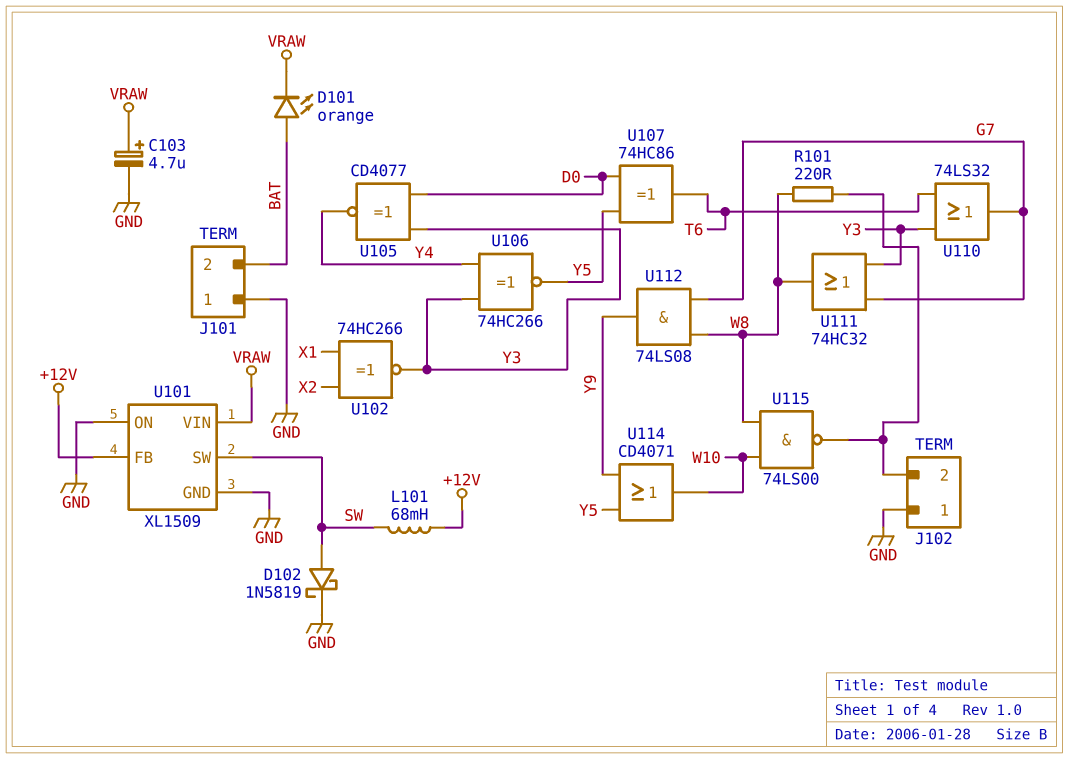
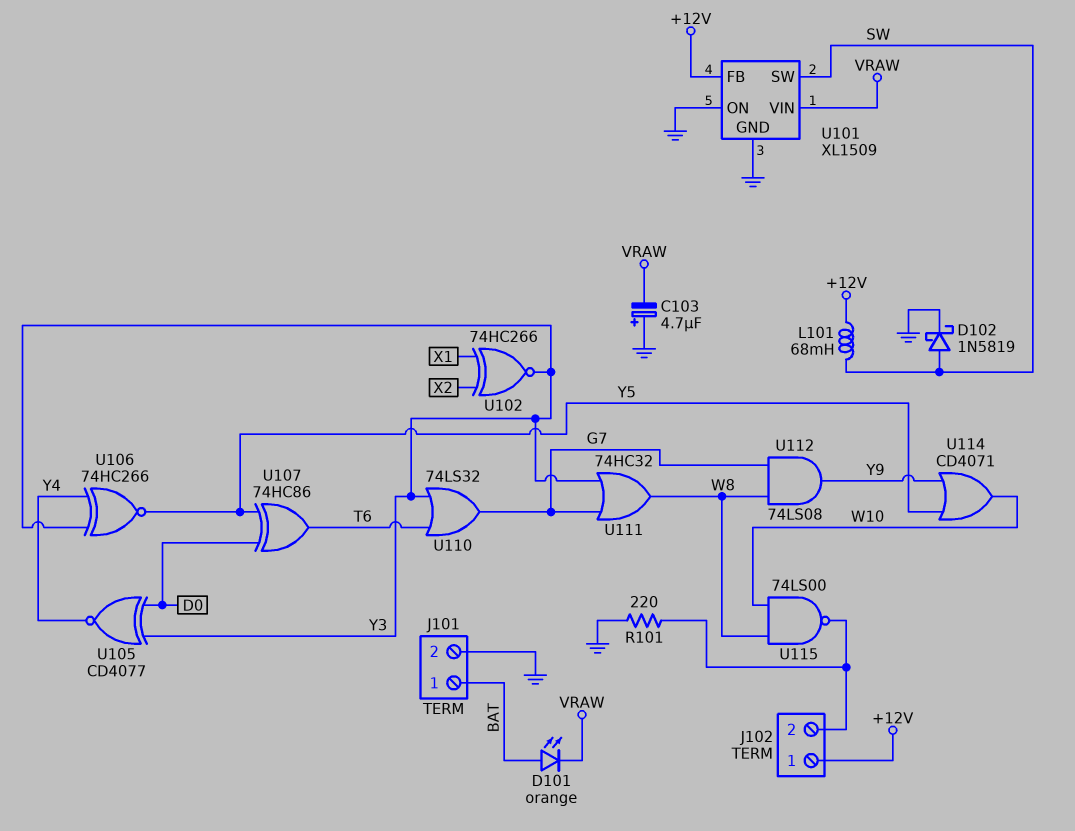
C103: 4.7uF (plus VRAW, minus GND) -> 4.7uF (plus GND, minus VRAW)
J101 pin 1: GND -> BAT
J101 pin 2: BAT -> GND
J102 pin 1: GND -> +12V
R101: 220 (J102/2, W8) -> 220 (GND, J102/2)

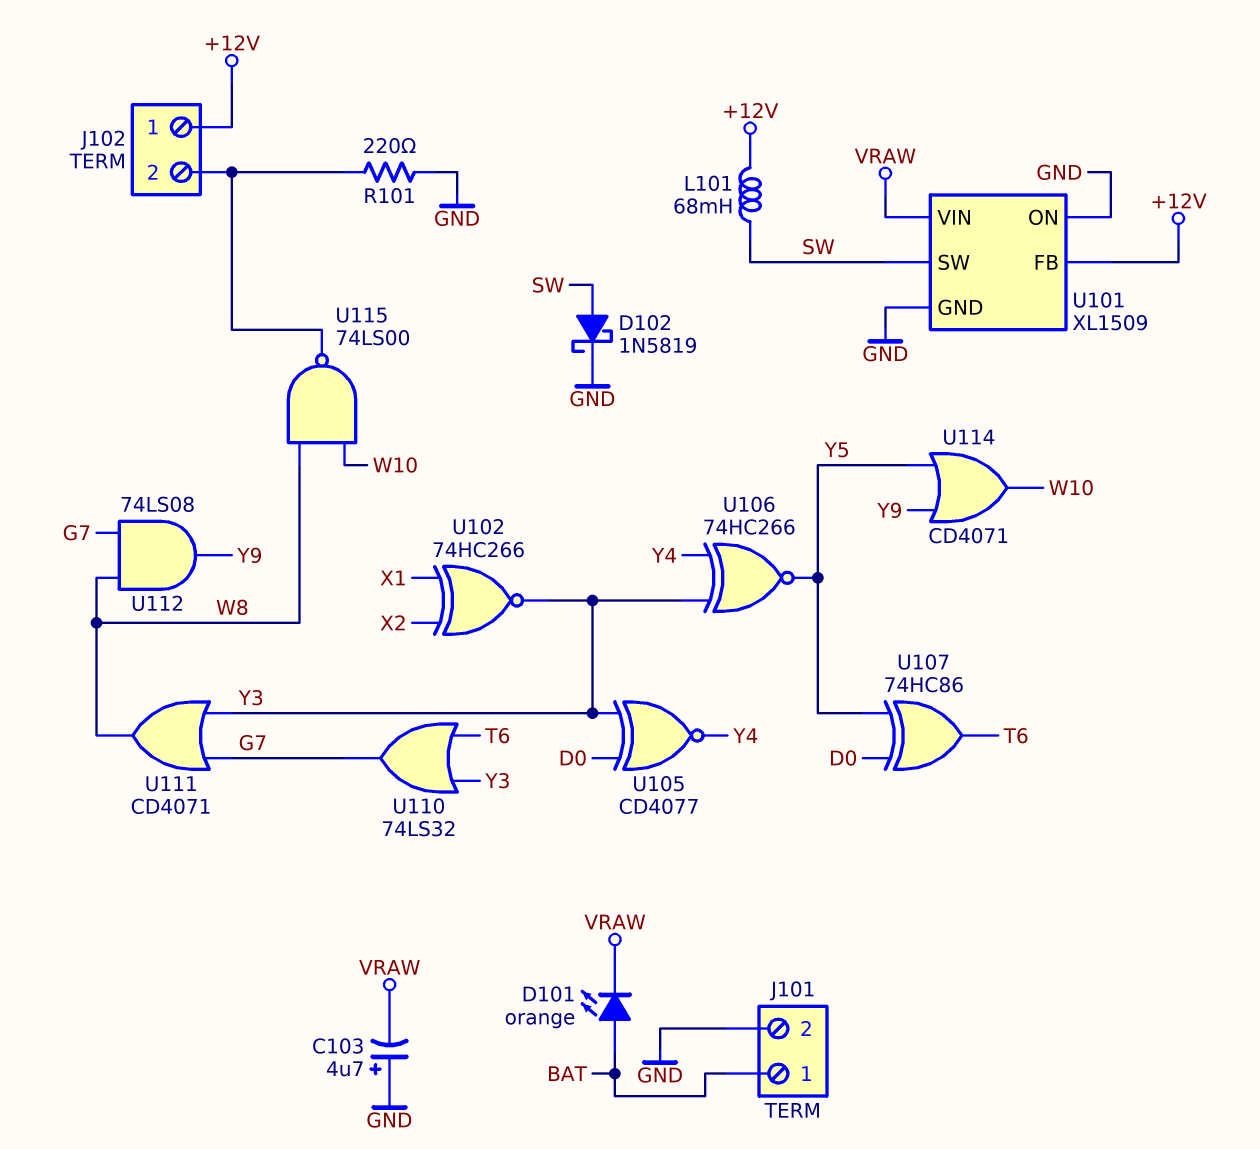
U111: OR 74HC32 (in G7, in Y3, out W8) -> OR CD4071 (in G7, in Y3, out W8)

